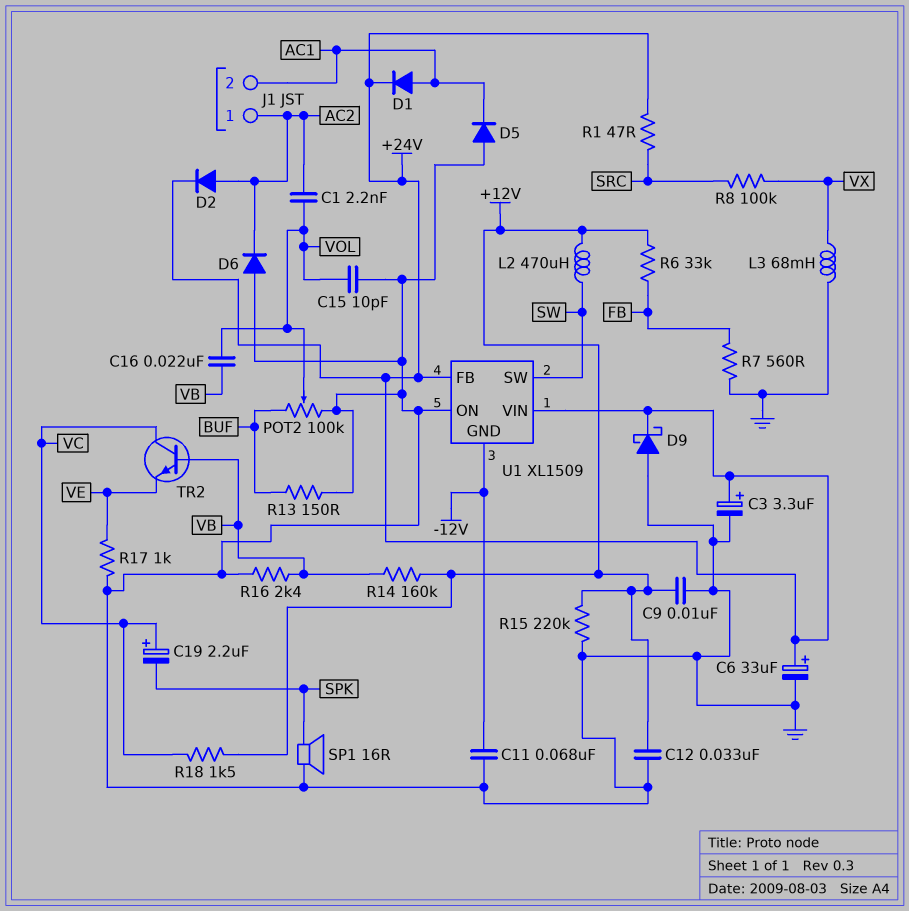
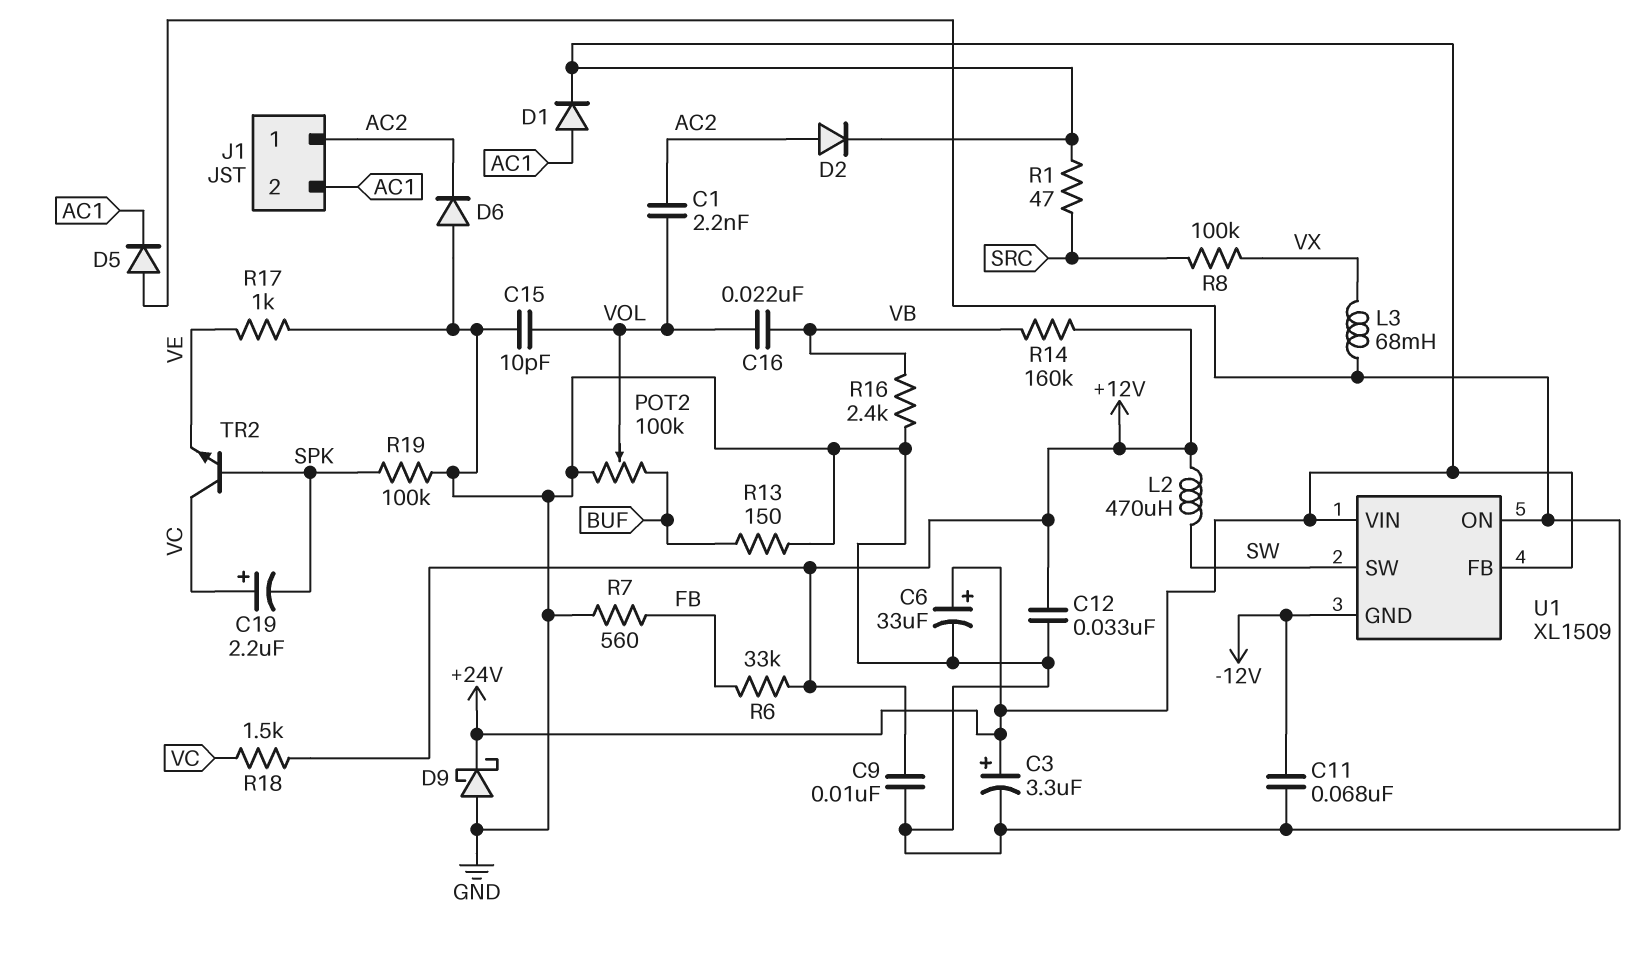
R15: 220k (+12V, GND) -> none
R19: none -> 100k (GND, SPK)
SP1: speaker 16R (GND, SPK) -> none
TR2: NPN (B VB, C VC, E VE) -> NPN (B SPK, C VC, E VE)

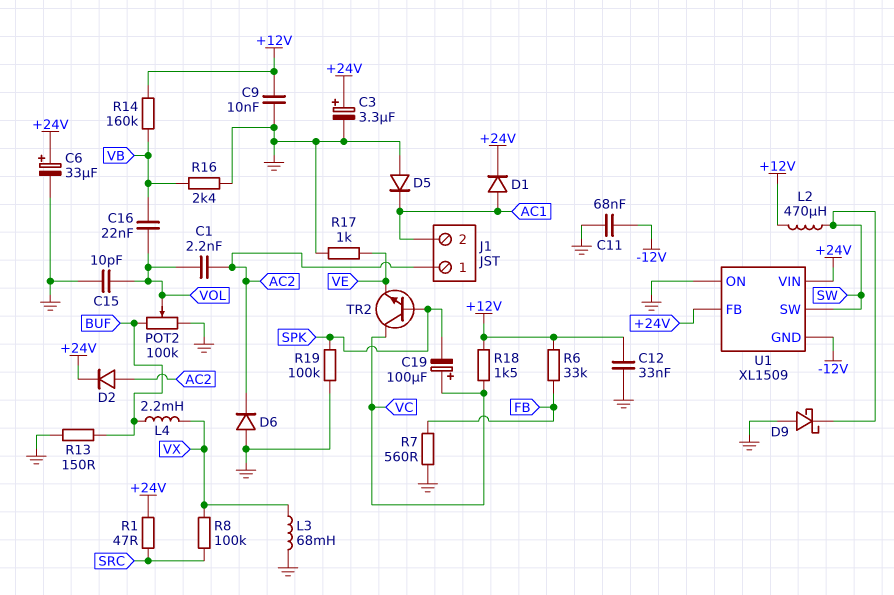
C19: 2.2uF (plus VC, minus SPK) -> 100uF (plus VC, minus SPK)
D9: schottky (A GND, K +24V) -> schottky (A GND, K SW)
L4: none -> 2.2mH (BUF, VX)

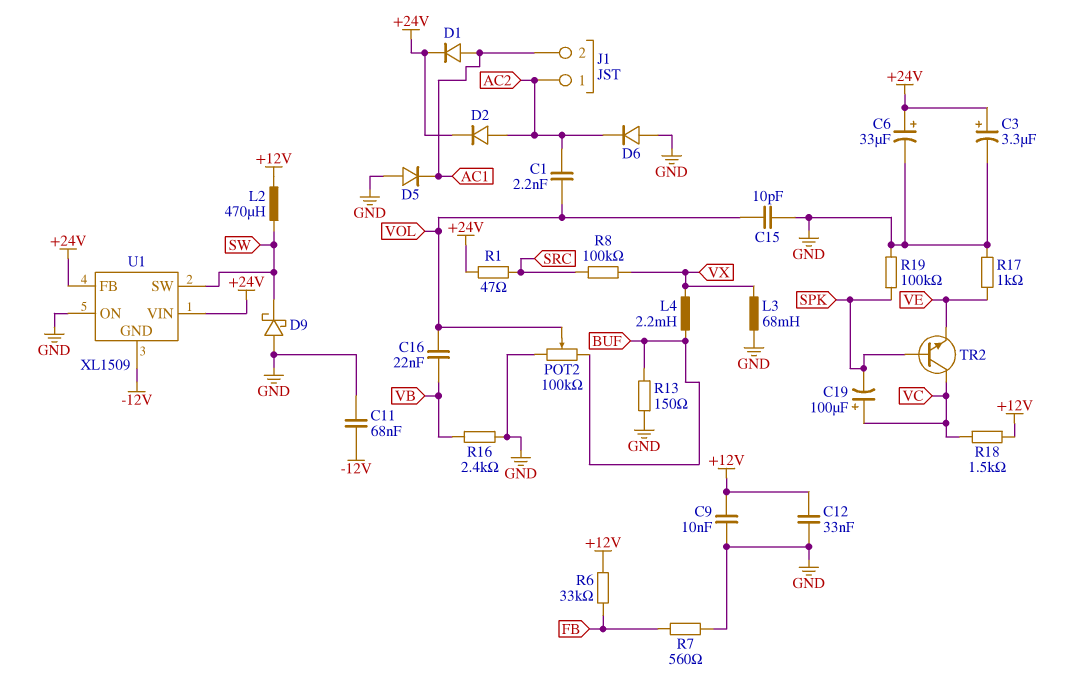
R14: 160k (+12V, VB) -> none

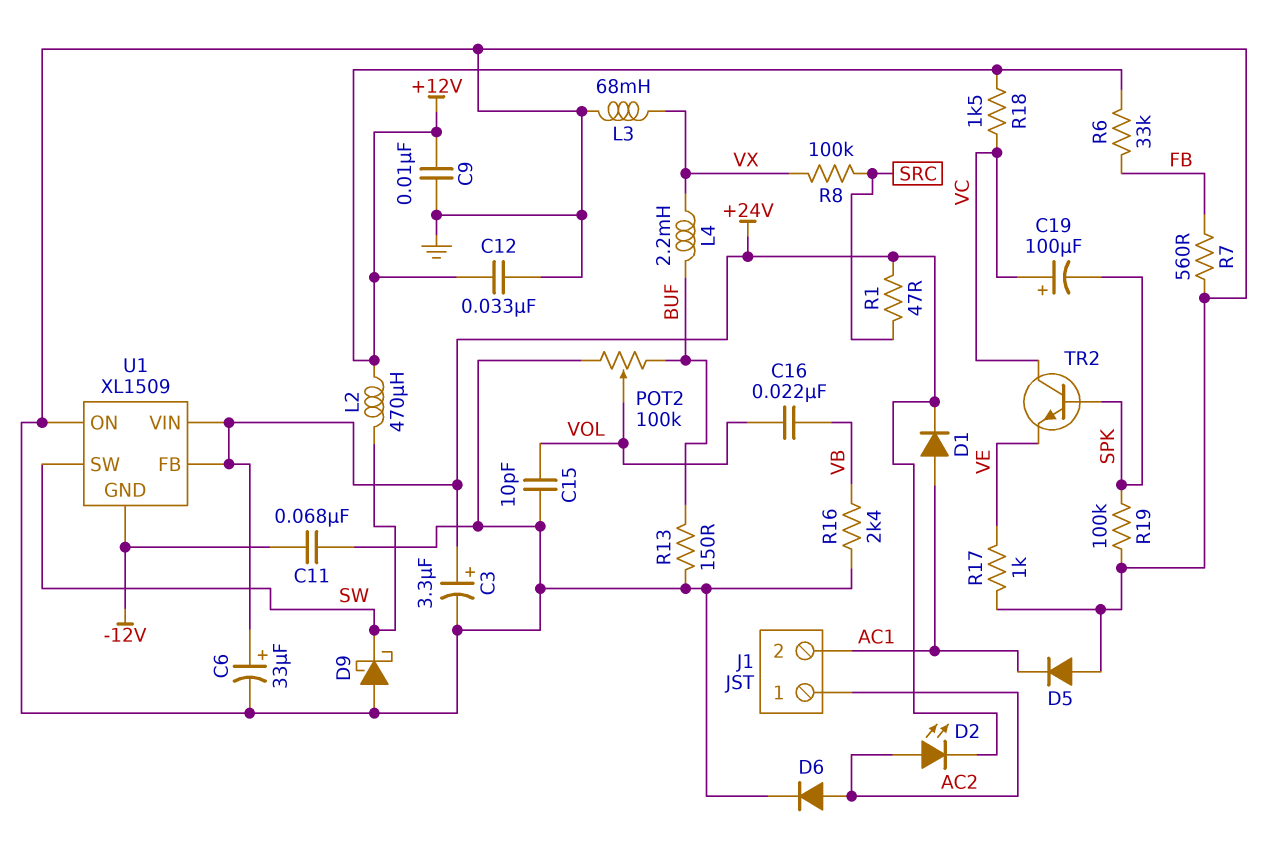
C1: 2.2nF (AC2, VOL) -> none
D2: diode (A AC2, K +24V) -> LED (A AC2, K +24V)
D6: diode (A GND, K AC2) -> diode (A AC2, K GND)

